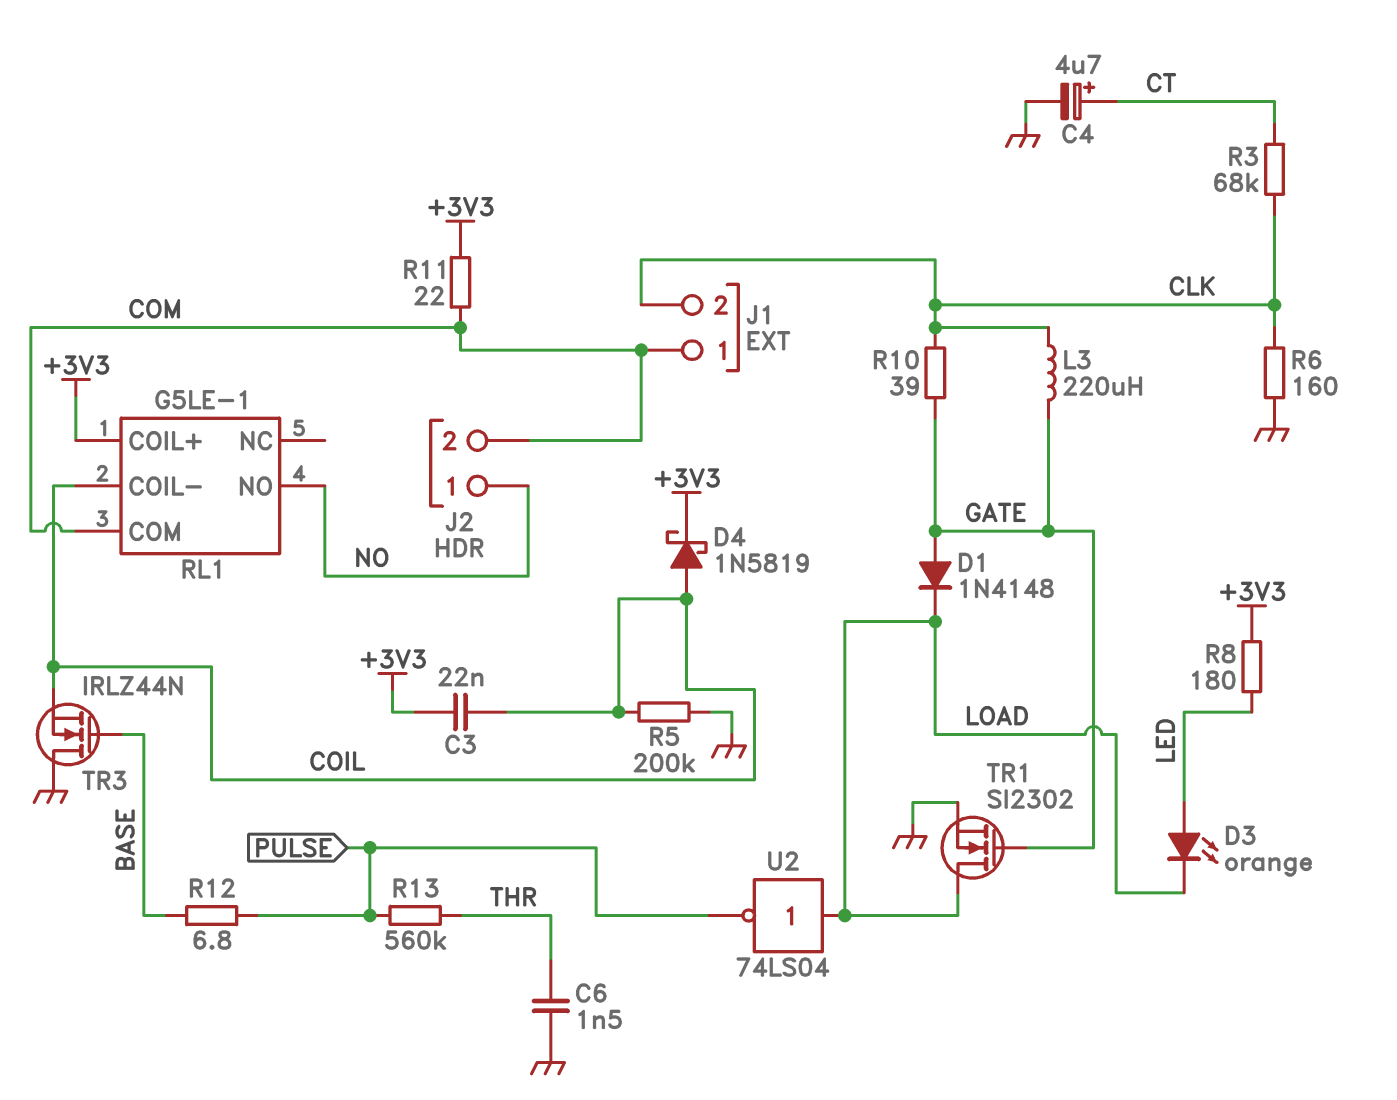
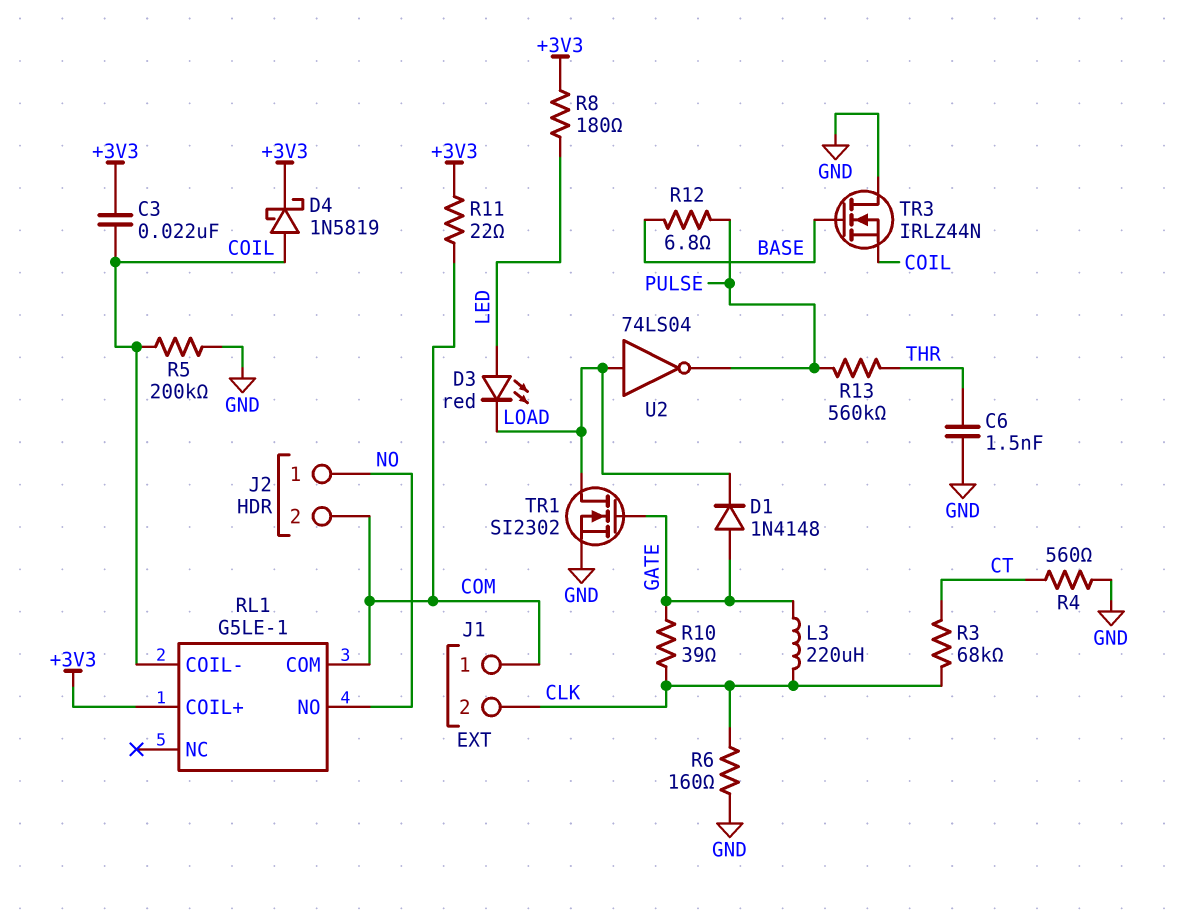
C4: 4.7uF (plus CT, minus GND) -> none
D3: LED orange (A LED, K LOAD) -> LED red (A LED, K LOAD)
R4: none -> 560 (CT, GND)

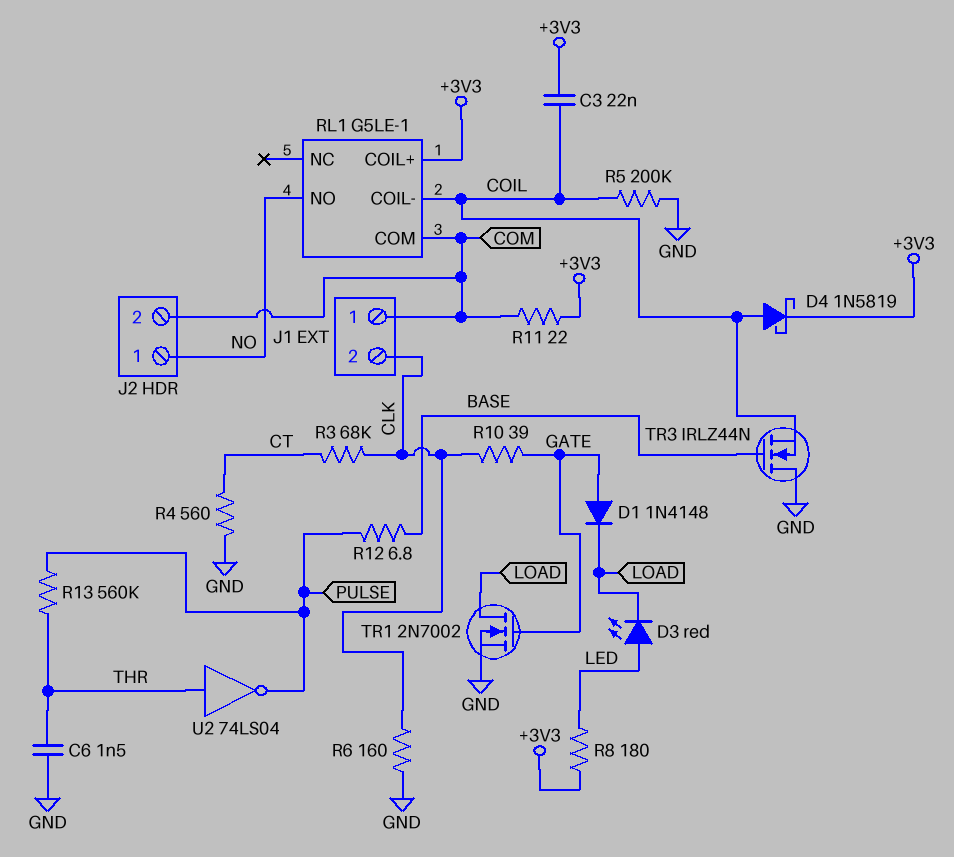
L3: 220uH (CLK, GATE) -> none
TR1: NMOS SI2302 (G GATE, D LOAD, S GND) -> NMOS 2N7002 (G GATE, D LOAD, S GND)
U2: NOT 74LS04 (in LOAD, out PULSE) -> NOT 74LS04 (in THR, out PULSE)

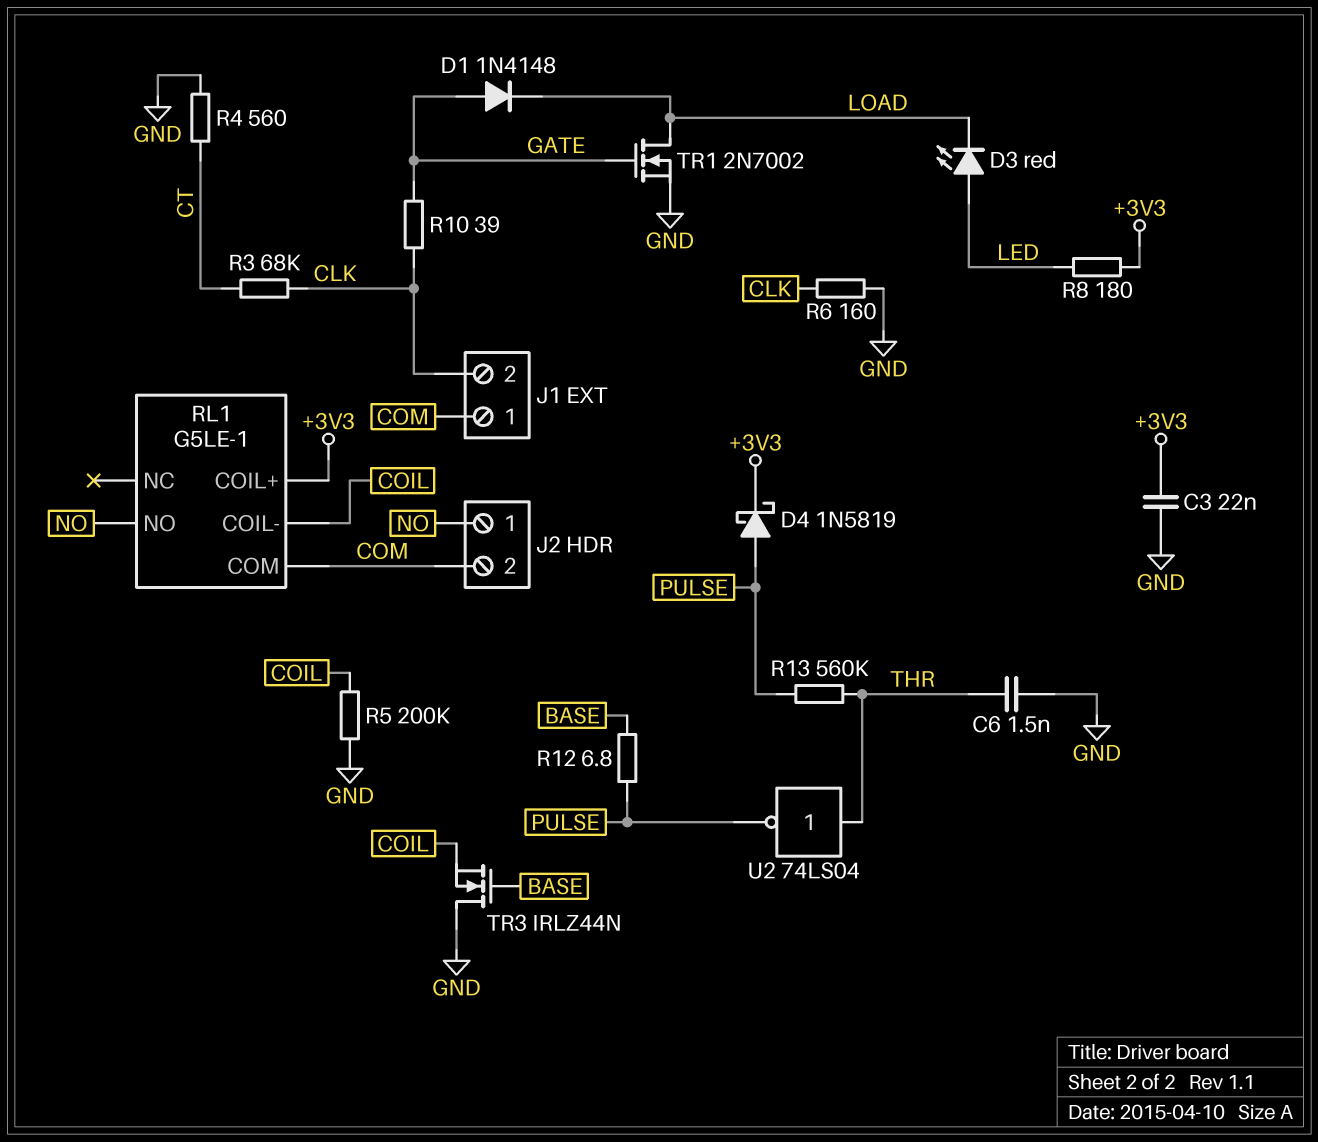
C3: 22nF (+3V3, COIL) -> 22nF (+3V3, GND)
D4: schottky 1N5819 (A COIL, K +3V3) -> schottky 1N5819 (A PULSE, K +3V3)
R11: 22 (+3V3, COM) -> none

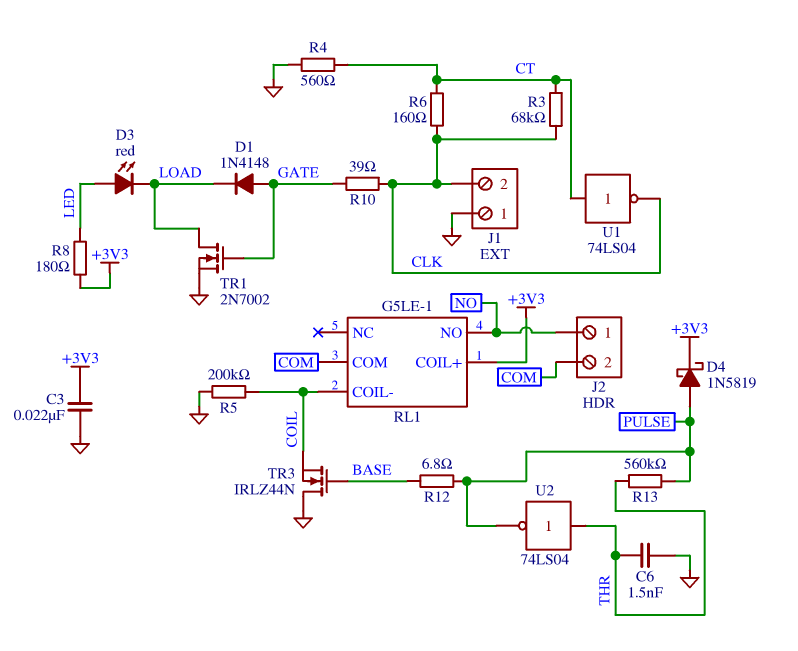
J1 pin 1: COM -> GND
R6: 160 (CLK, GND) -> 160 (CLK, CT)
U1: none -> NOT 74LS04 (in CT, out CLK)

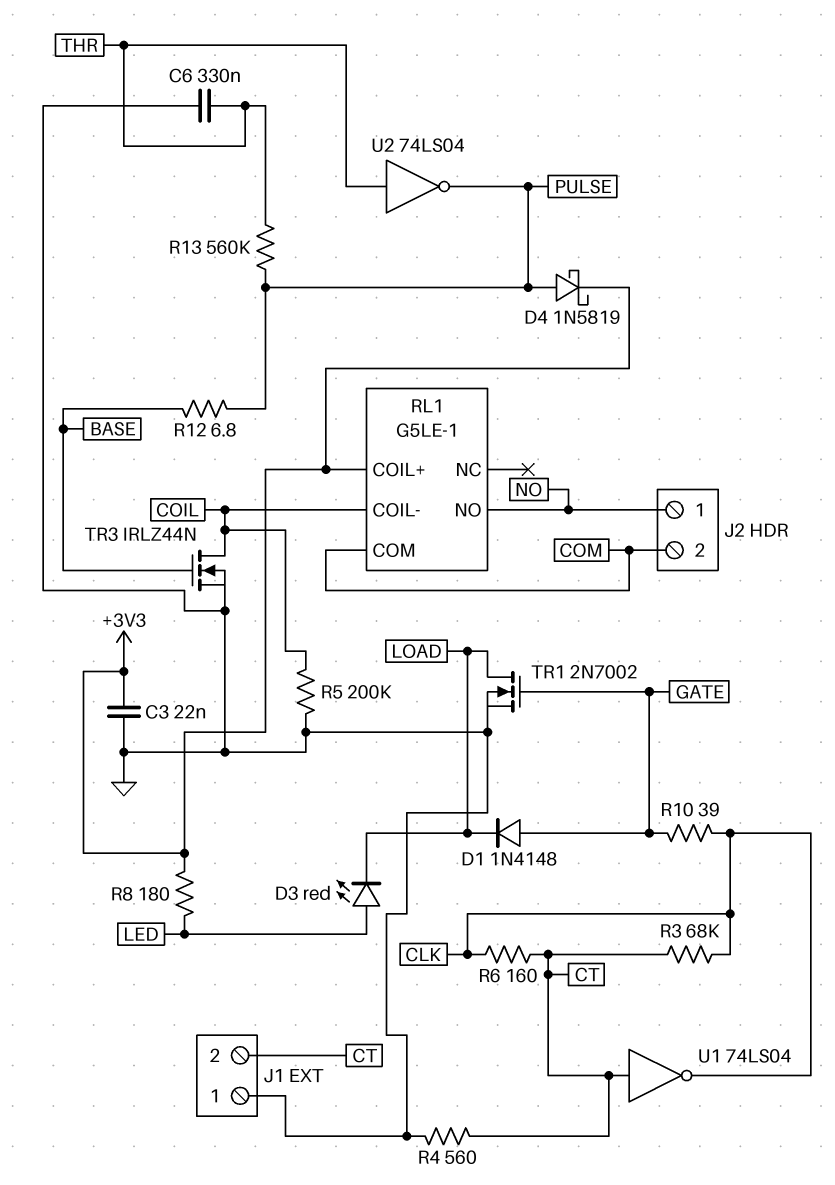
C6: 1.5nF (GND, THR) -> 330nF (GND, THR)
J1 pin 2: CLK -> CT
TR3: NMOS IRLZ44N (G BASE, D GND, S COIL) -> NMOS IRLZ44N (G BASE, D COIL, S GND)

